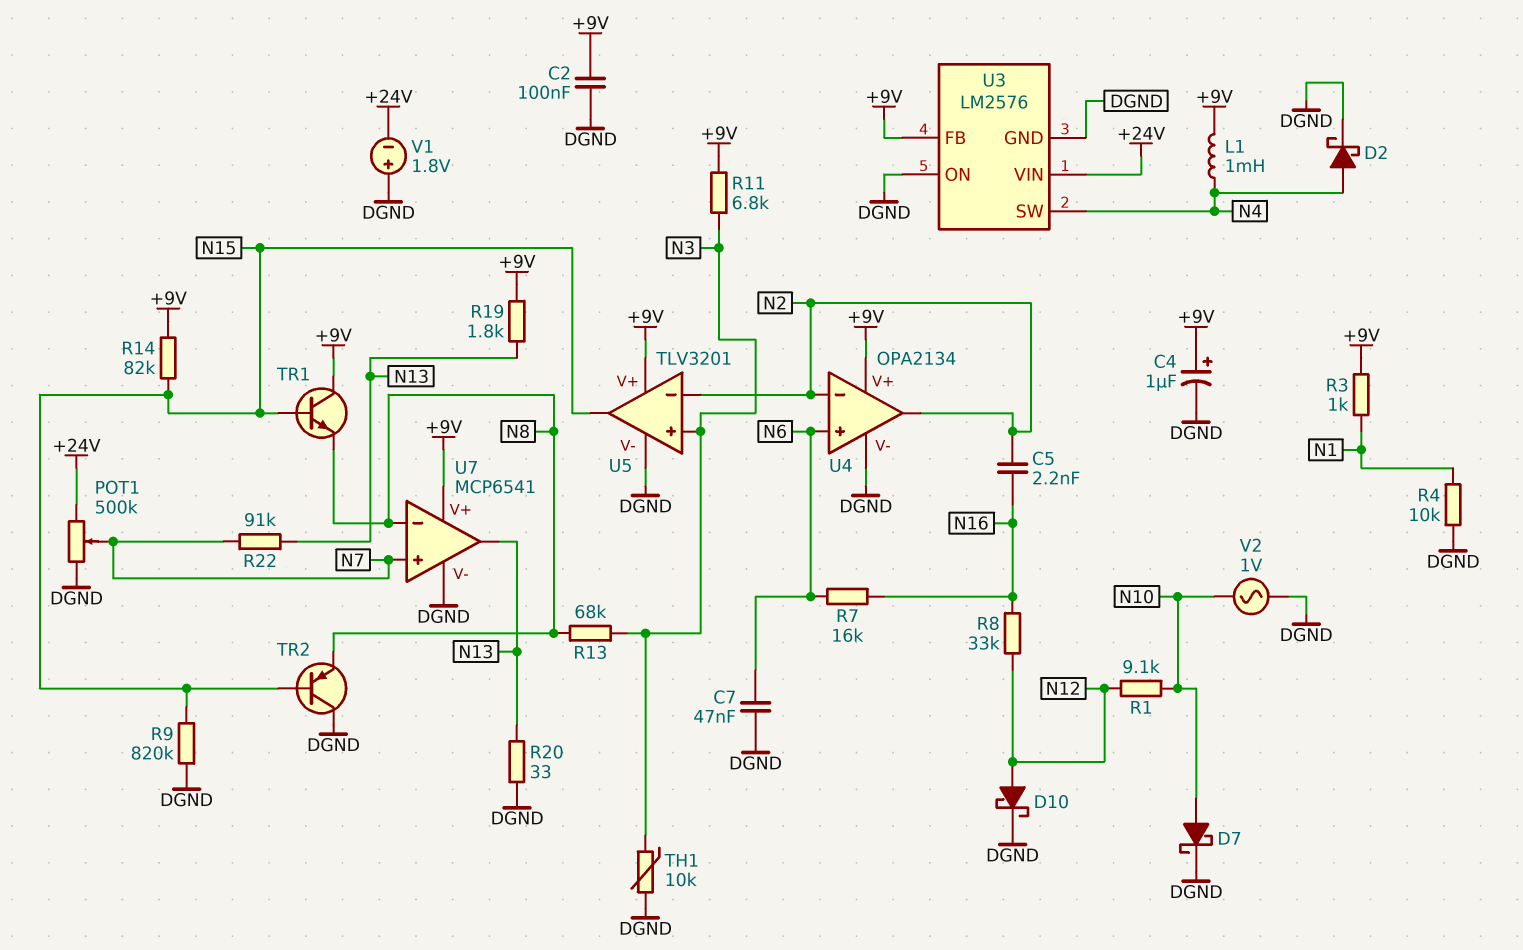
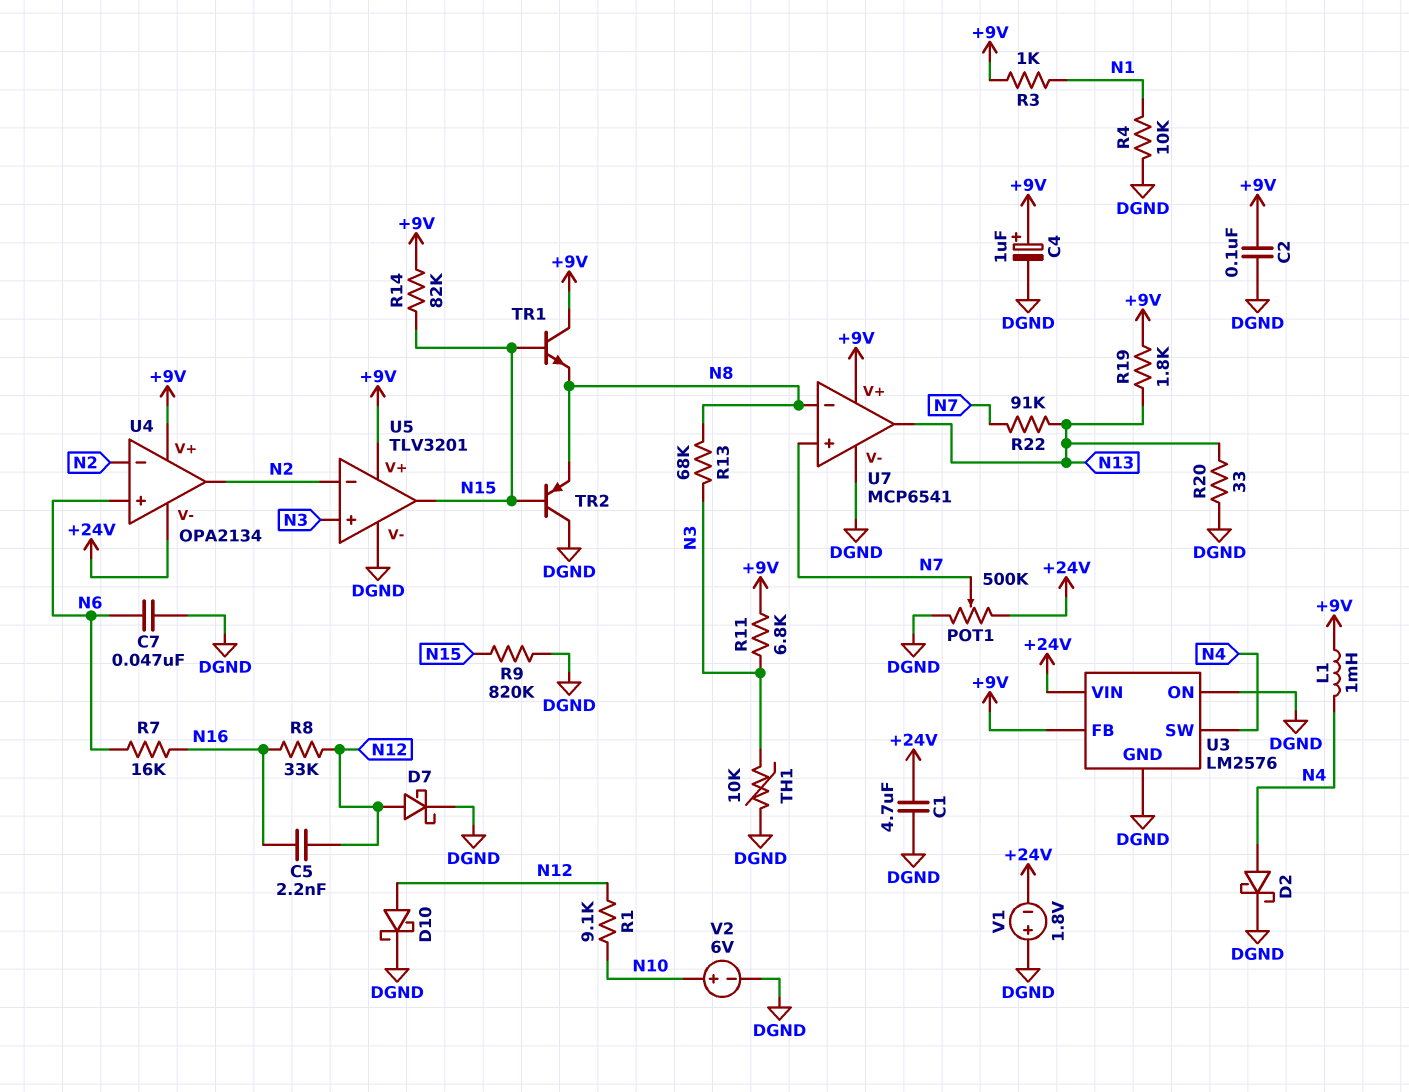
C1: none -> 4.7uF (+24V, DGND)
C5: 2.2nF (N2, N16) -> 2.2nF (N12, N16)
D7: schottky (A N10, K DGND) -> schottky (A N12, K DGND)
U4 pin V-: DGND -> +24V
V2: AC 1V (DGND, N10) -> 6V (plus N10, minus DGND)

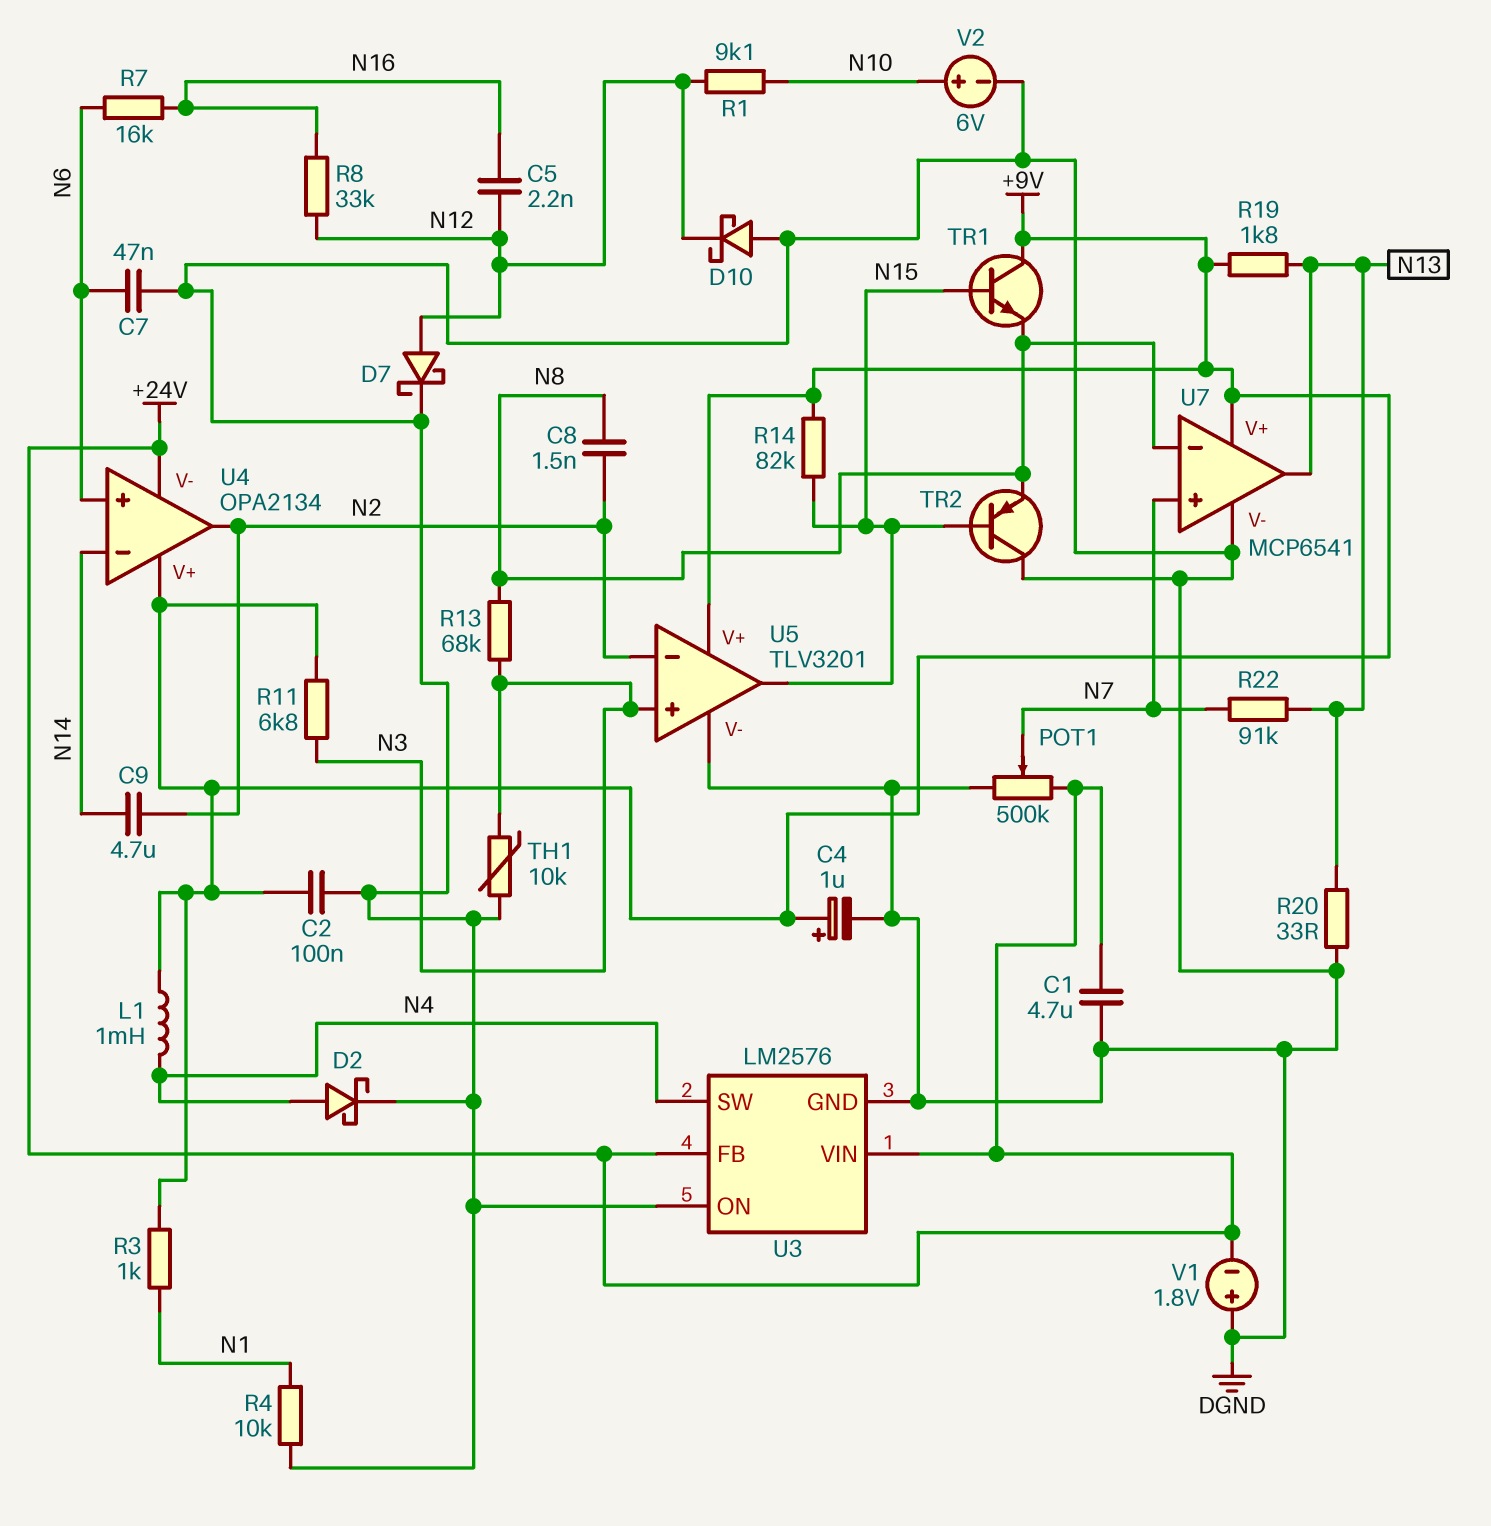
C8: none -> 1.5nF (N2, N8)
C9: none -> 4.7uF (N2, N14)
D10: schottky (A N12, K DGND) -> schottky (A DGND, K N12)
R9: 820k (DGND, N15) -> none
U3 pin FB: +9V -> +24V
U4 pin in-: N2 -> N14

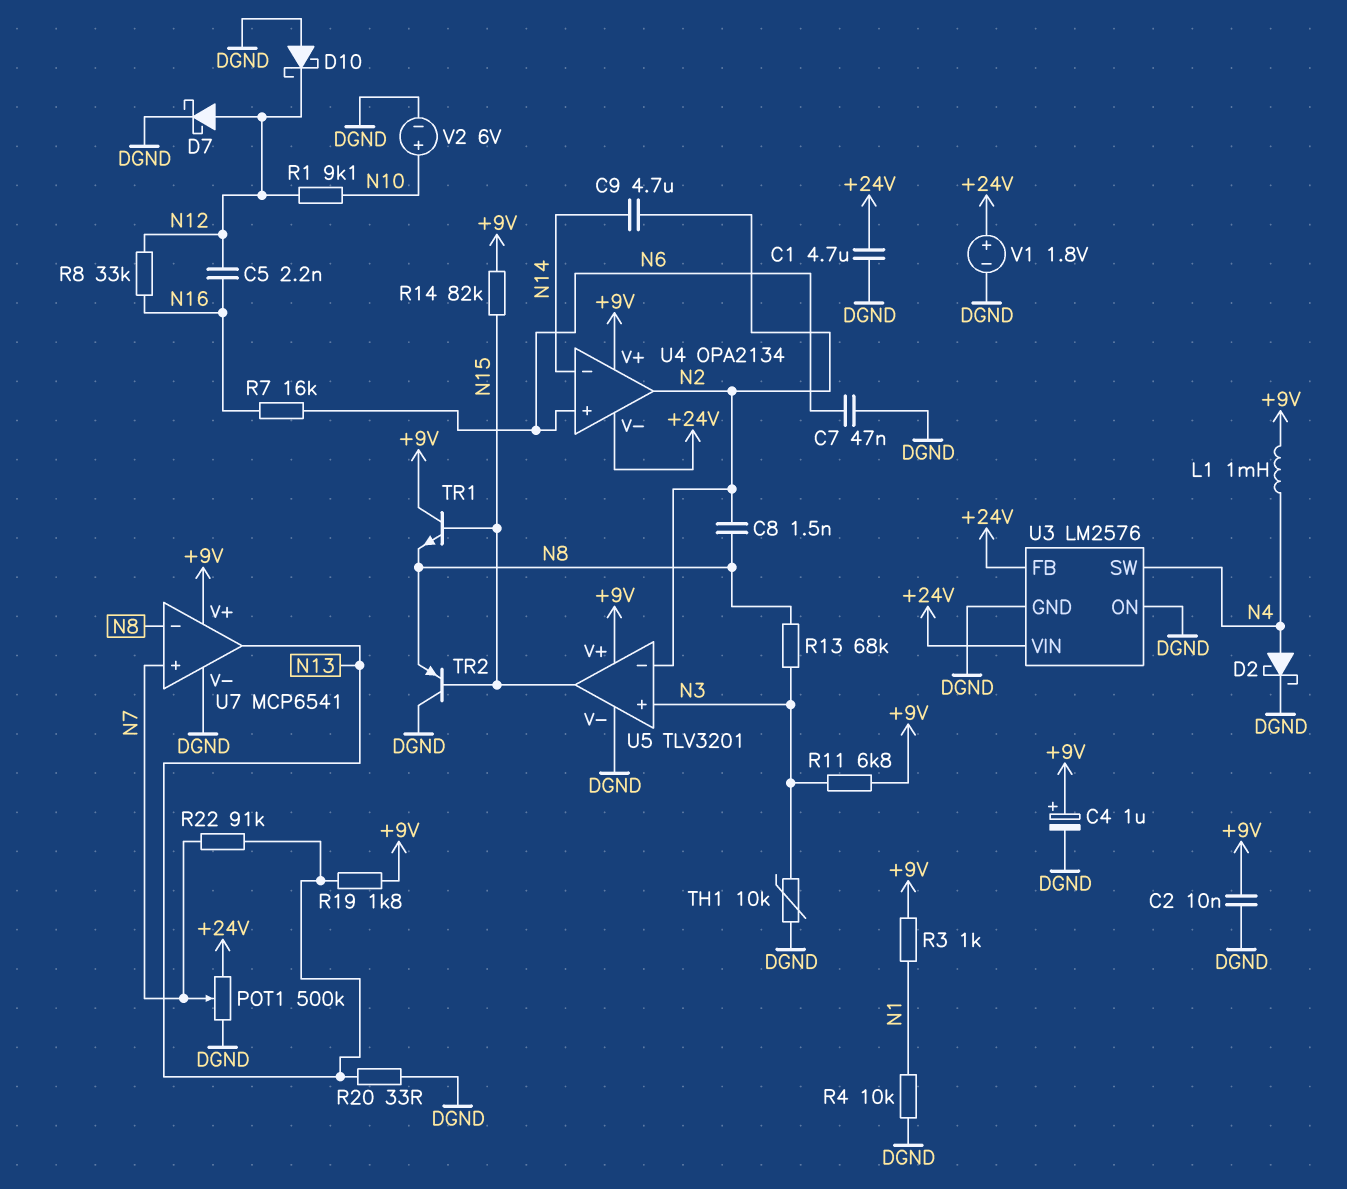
C2: 100nF (+9V, DGND) -> 10nF (+9V, DGND)
V1: 1.8V (plus DGND, minus +24V) -> 1.8V (plus +24V, minus DGND)

